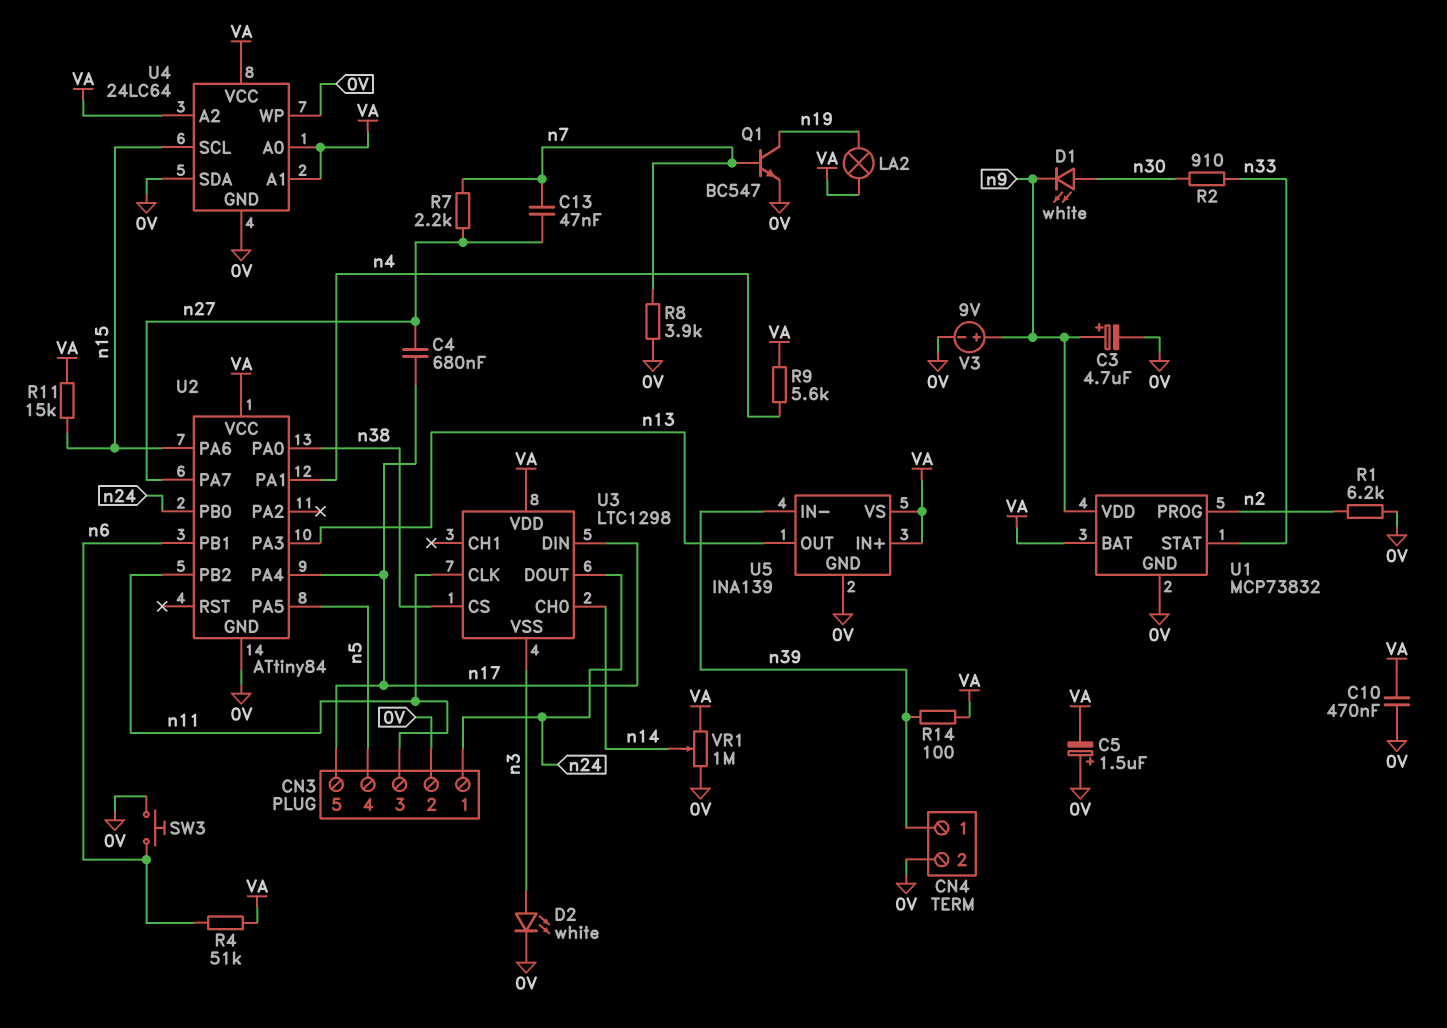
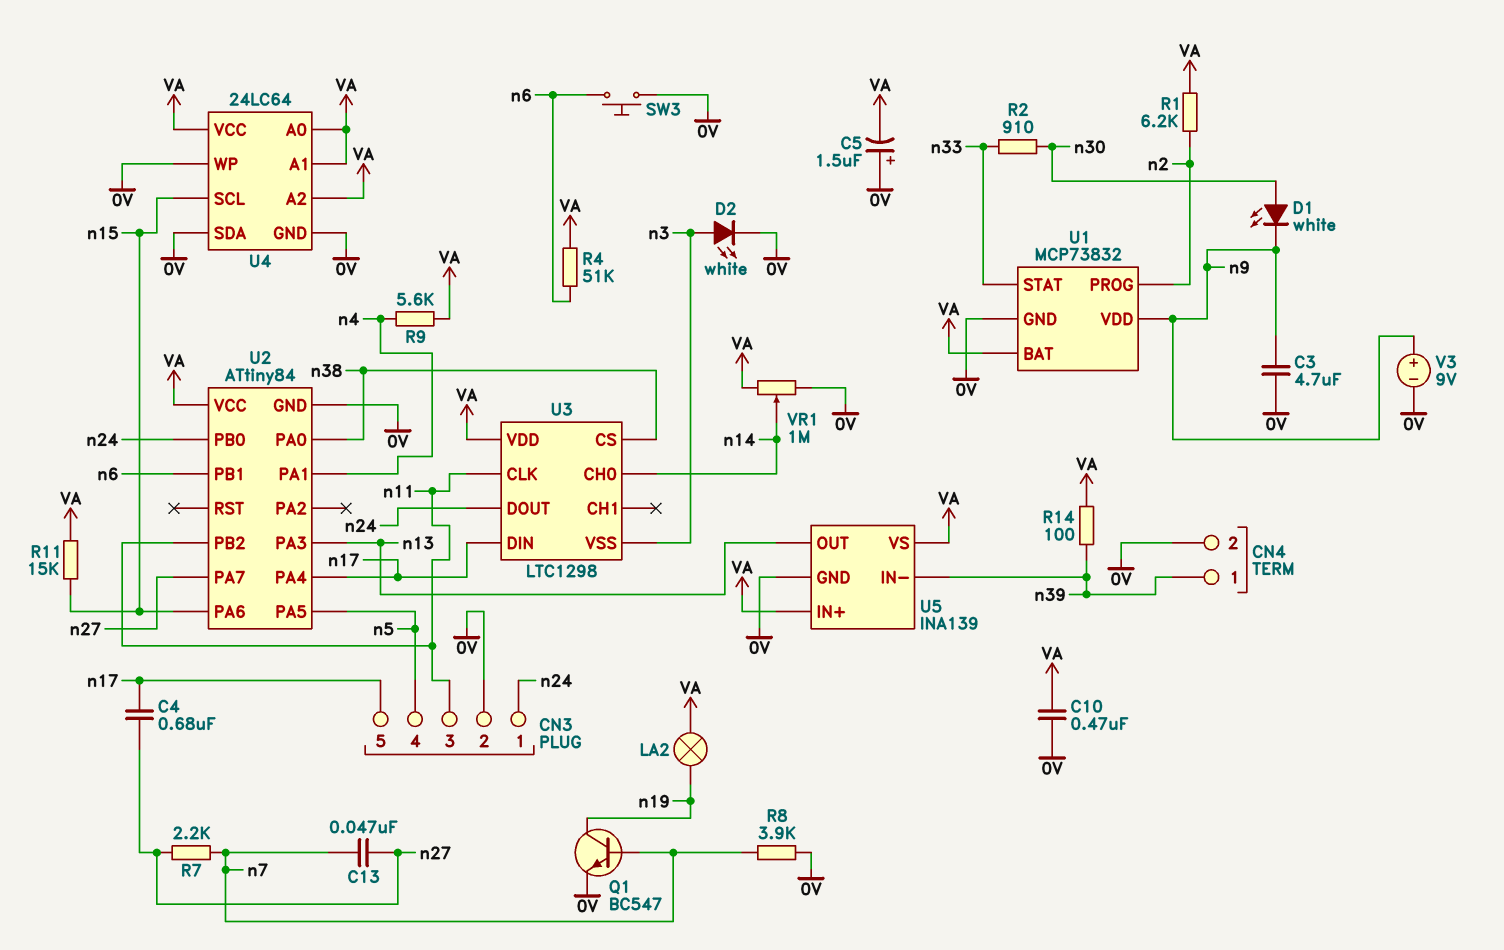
C3: 4.7uF (plus n9, minus 0V) -> 4.7uF (0V, n9)
R1: 6.2k (0V, n2) -> 6.2k (VA, n2)

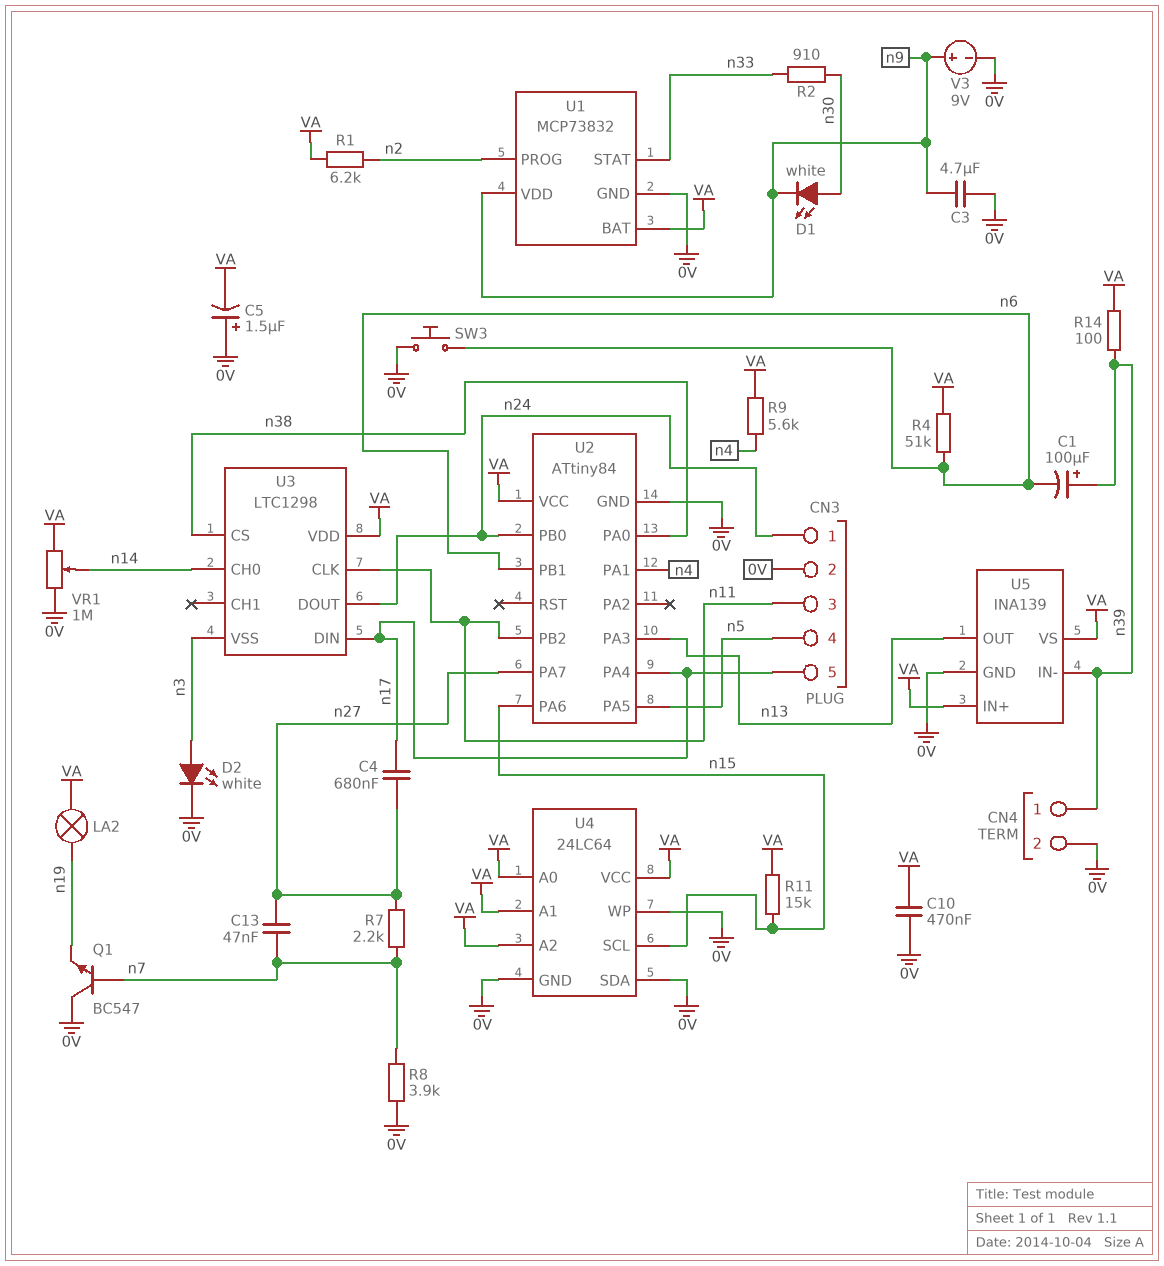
C1: none -> 100uF (plus n39, minus n6)
Q1: NPN BC547 (B n7, C n19, E 0V) -> NPN BC547 (B n7, C 0V, E n19)

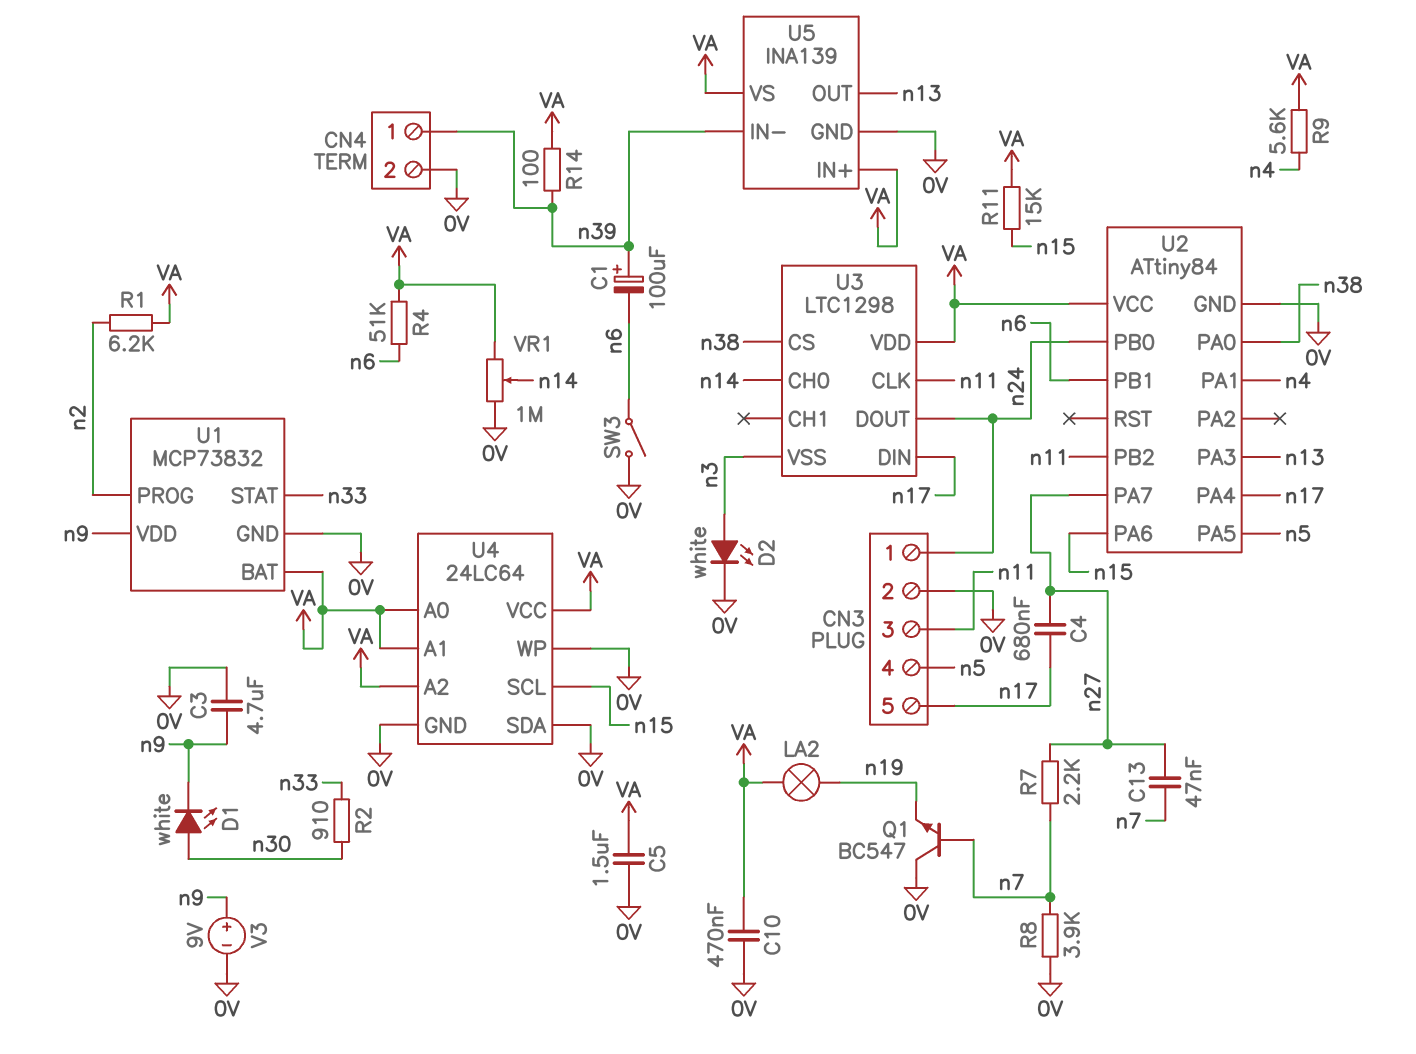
C5: 1.5uF (plus 0V, minus VA) -> 1.5uF (0V, VA)
SW3: button (0V, n6) -> switch (0V, n6)

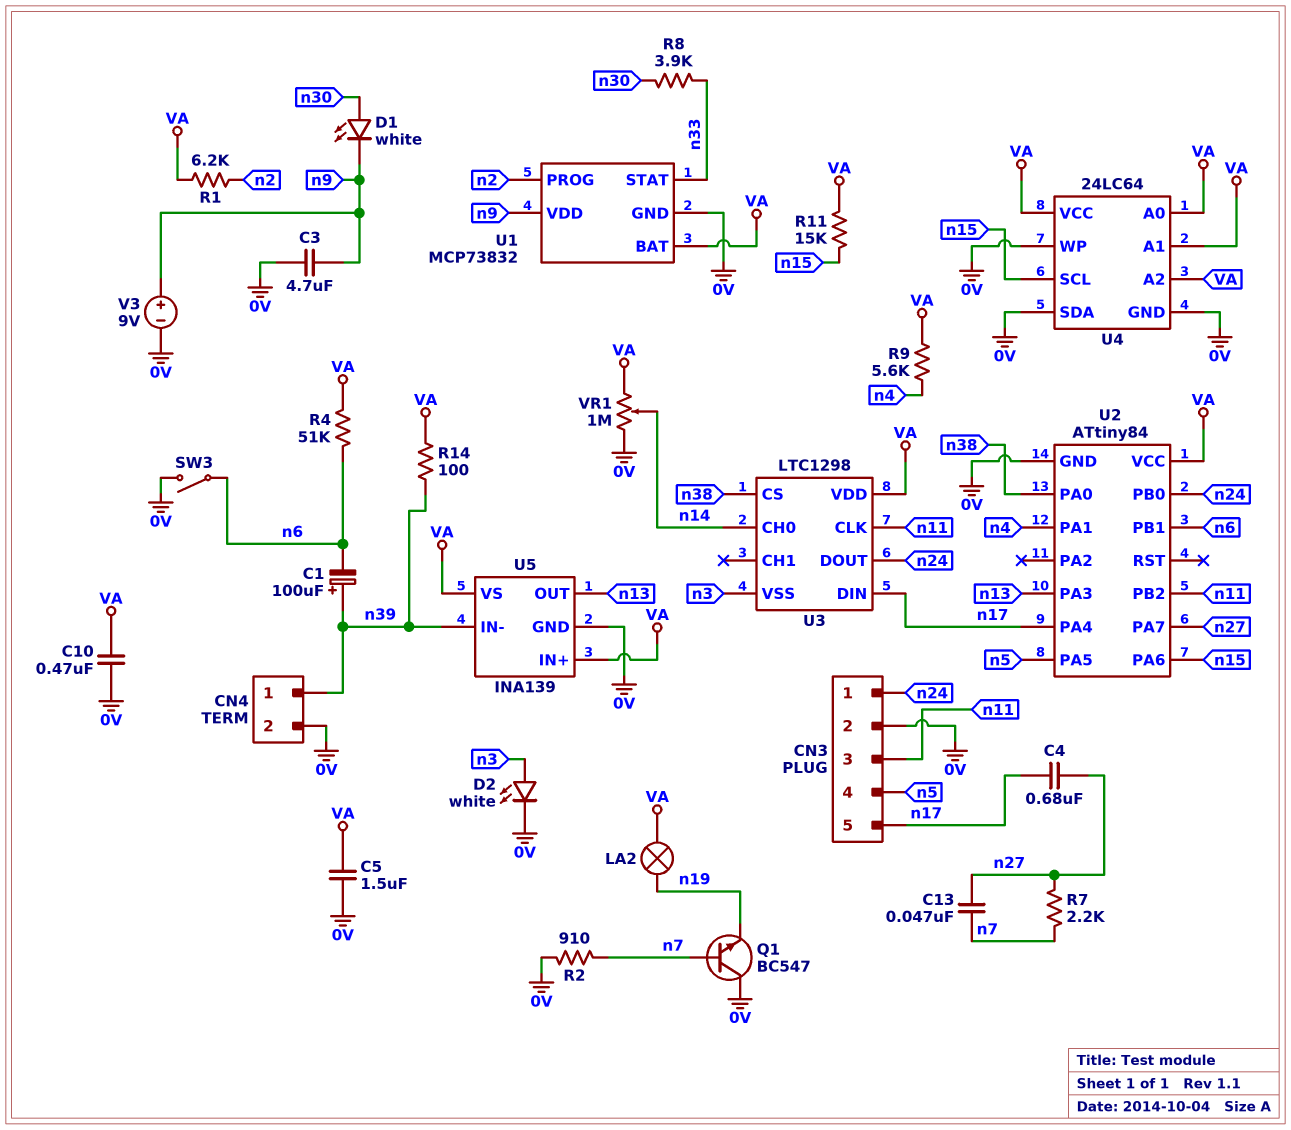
R2: 910 (n30, n33) -> 910 (0V, n7)
R8: 3.9k (0V, n7) -> 3.9k (n30, n33)

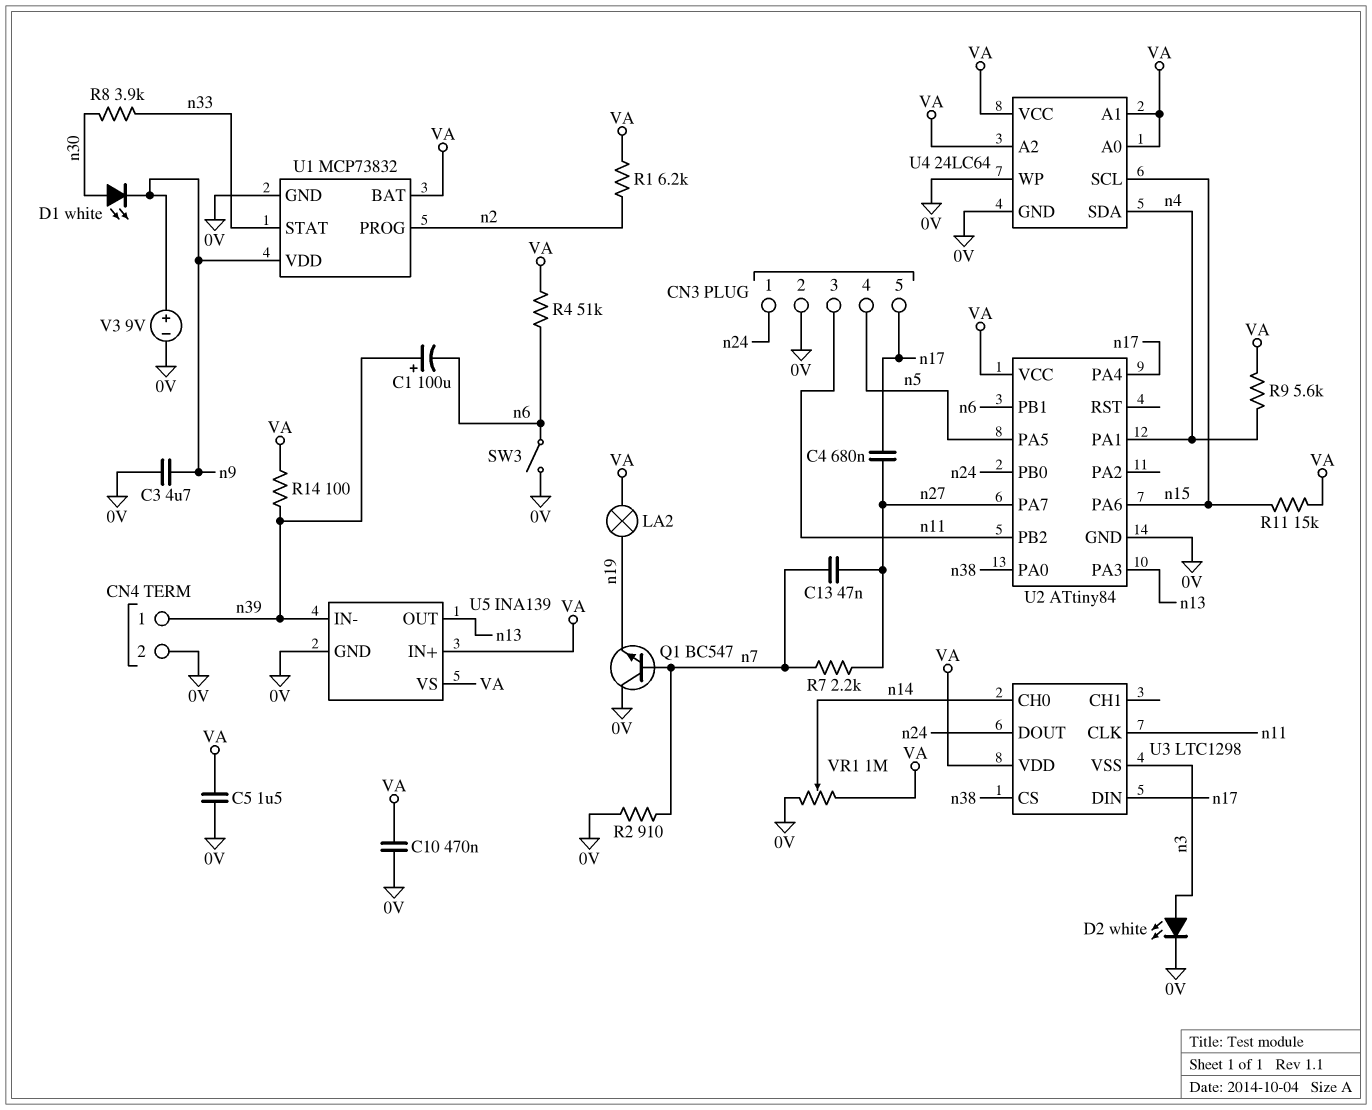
U4 pin SDA: 0V -> n4

